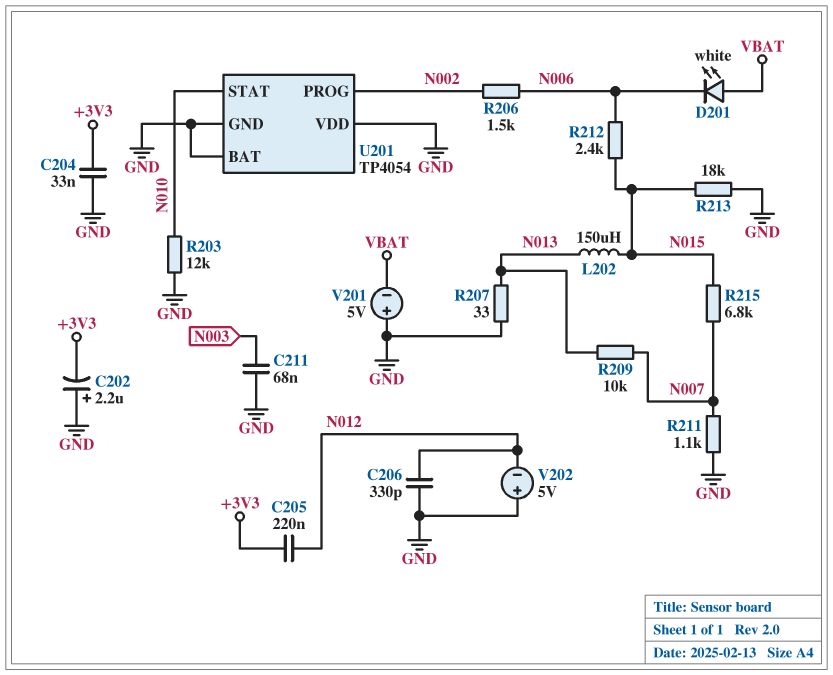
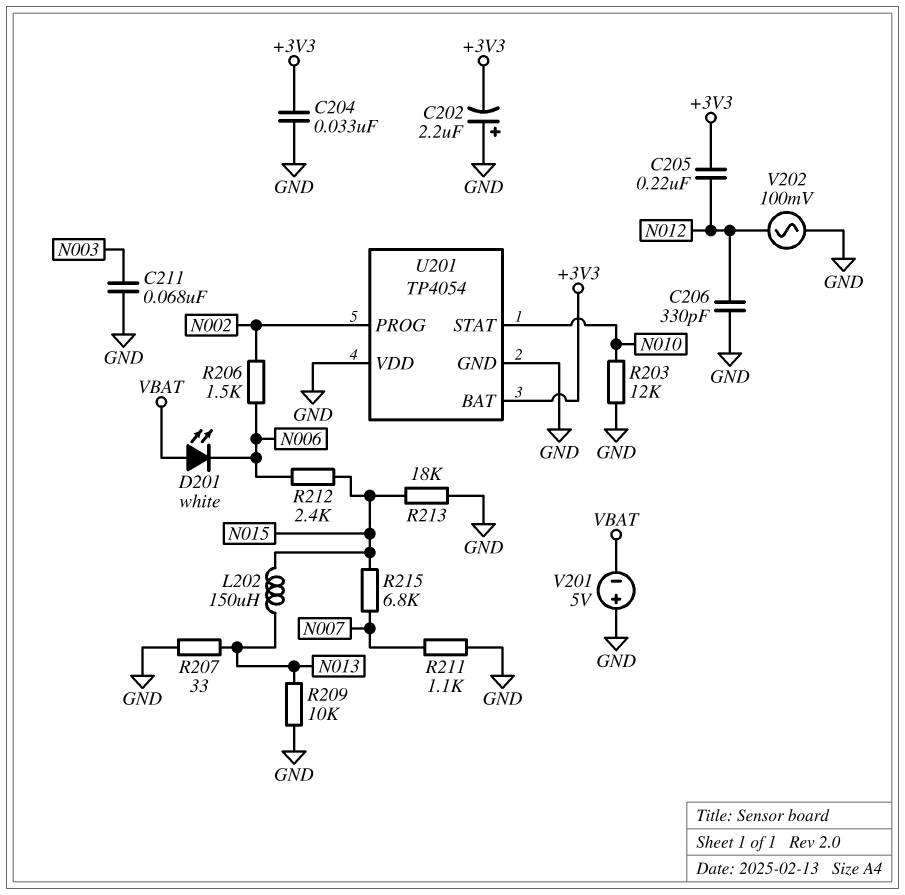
R209: 10k (N007, N013) -> 10k (GND, N013)
U201 pin BAT: GND -> +3V3
V202: 5V (plus GND, minus N012) -> AC 100mV (GND, N012)

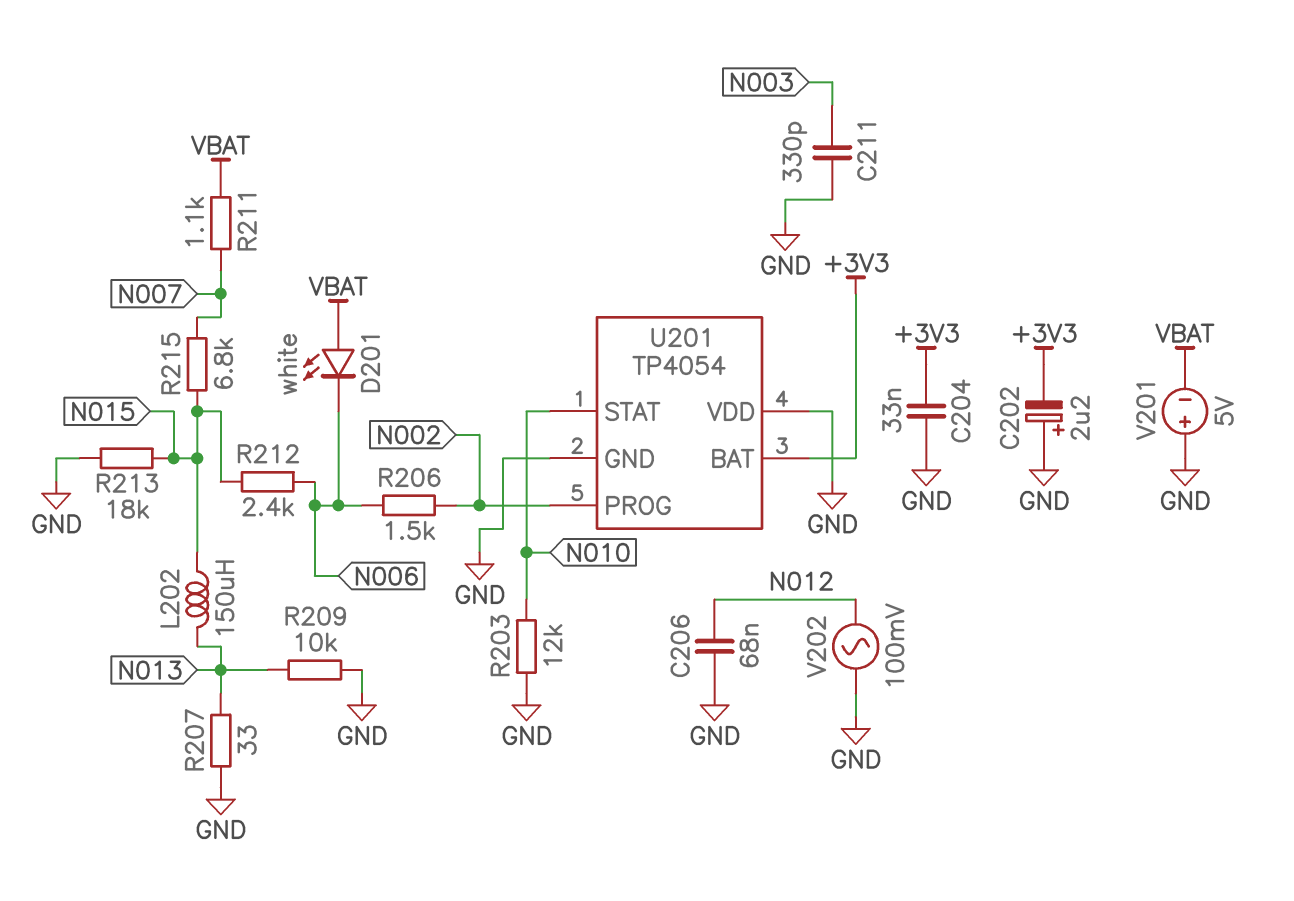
C205: 220nF (+3V3, N012) -> none
C206: 330pF (GND, N012) -> 68nF (GND, N012)
C211: 68nF (GND, N003) -> 330pF (GND, N003)
R211: 1.1k (GND, N007) -> 1.1k (N007, VBAT)

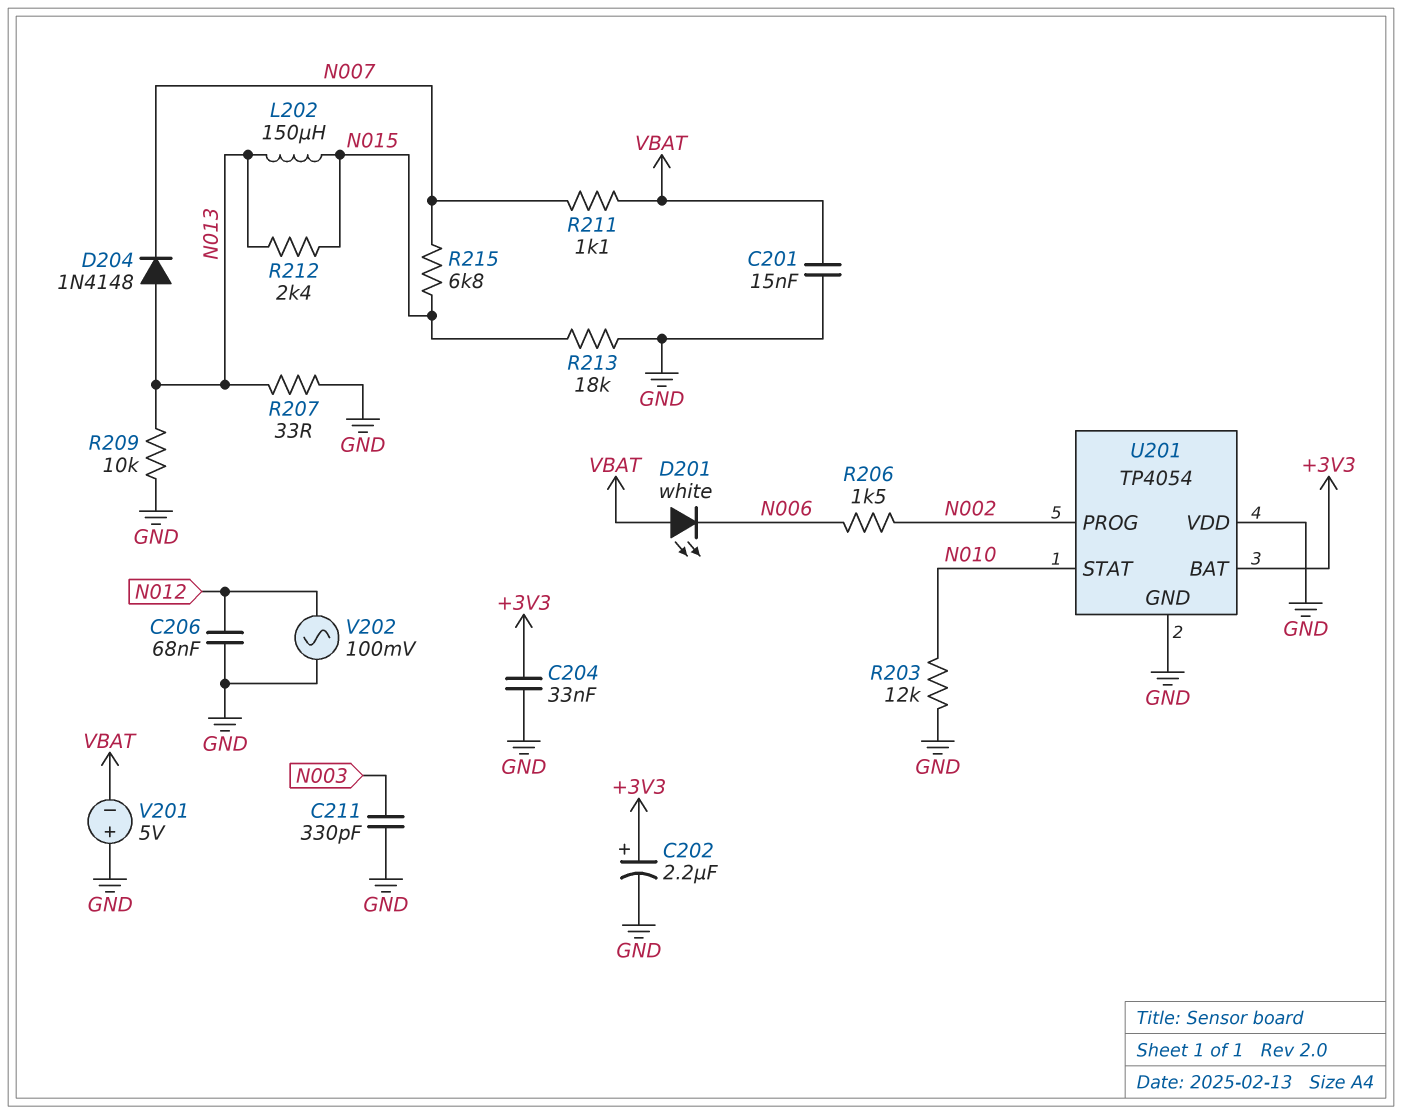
C201: none -> 15nF (GND, VBAT)
C202: 2.2uF (plus GND, minus +3V3) -> 2.2uF (plus +3V3, minus GND)
D204: none -> diode 1N4148 (A N013, K N007)
R212: 2.4k (N006, N015) -> 2.4k (N013, N015)

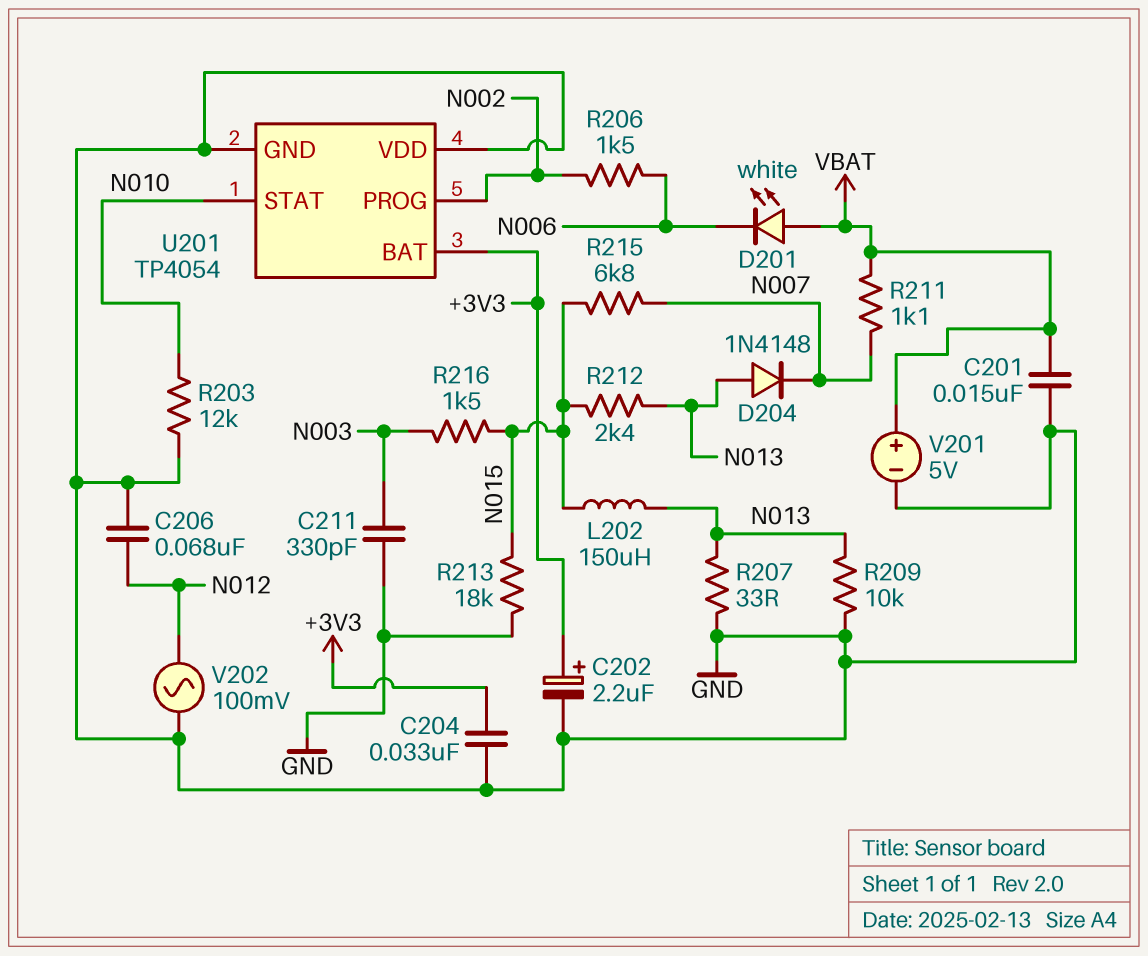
R216: none -> 1.5k (N003, N015)
V201: 5V (plus GND, minus VBAT) -> 5V (plus VBAT, minus GND)

